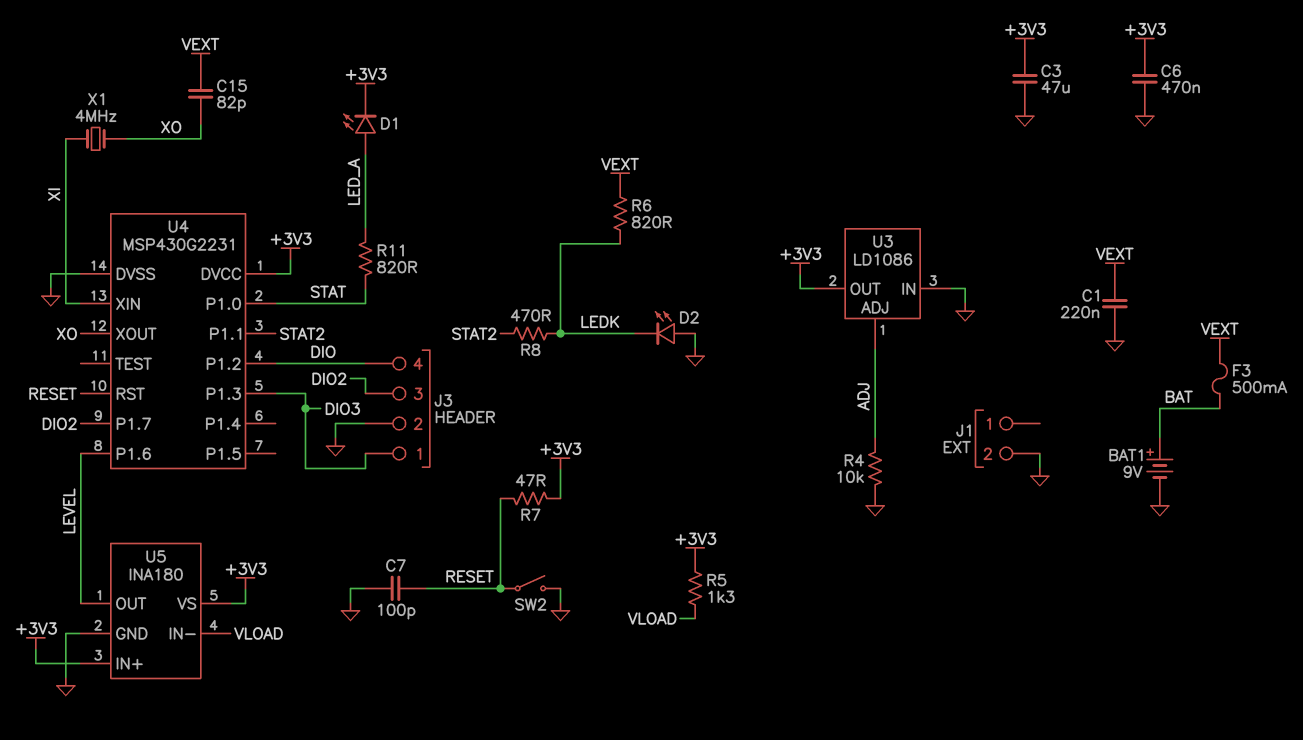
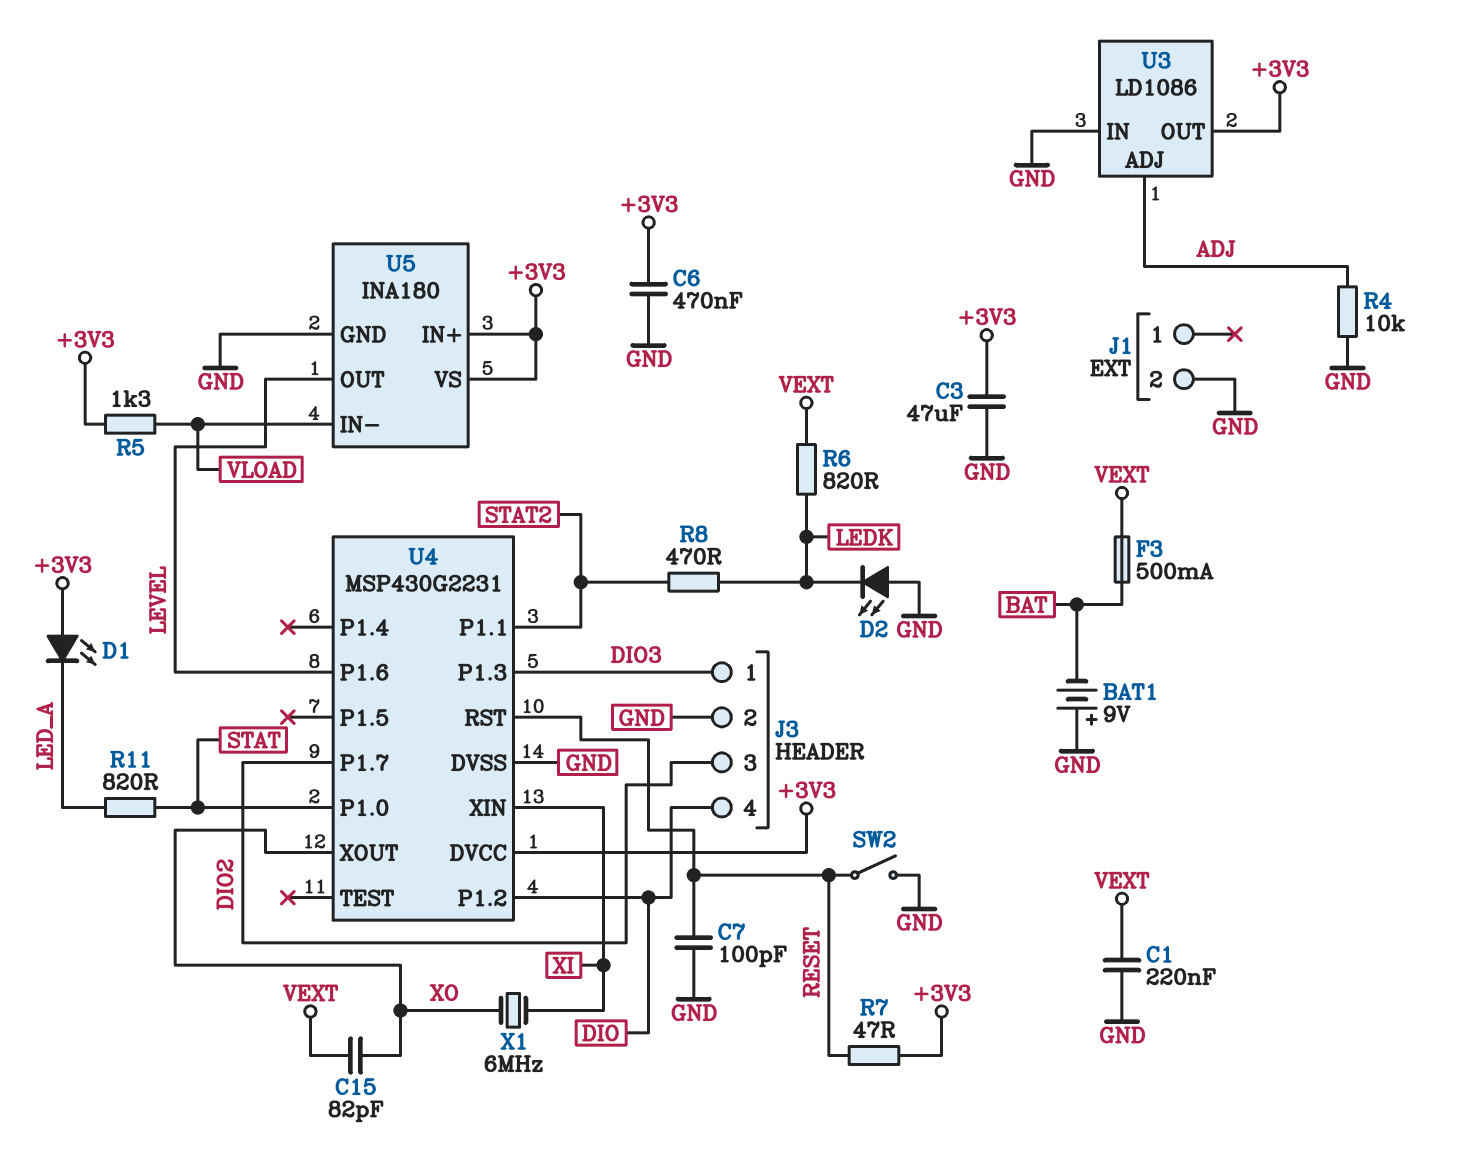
BAT1: 9V (plus BAT, minus GND) -> 9V (plus GND, minus BAT)
D1: LED (A LED_A, K +3V3) -> LED (A +3V3, K LED_A)
X1: 4MHz (XI, XO) -> 6MHz (XI, XO)

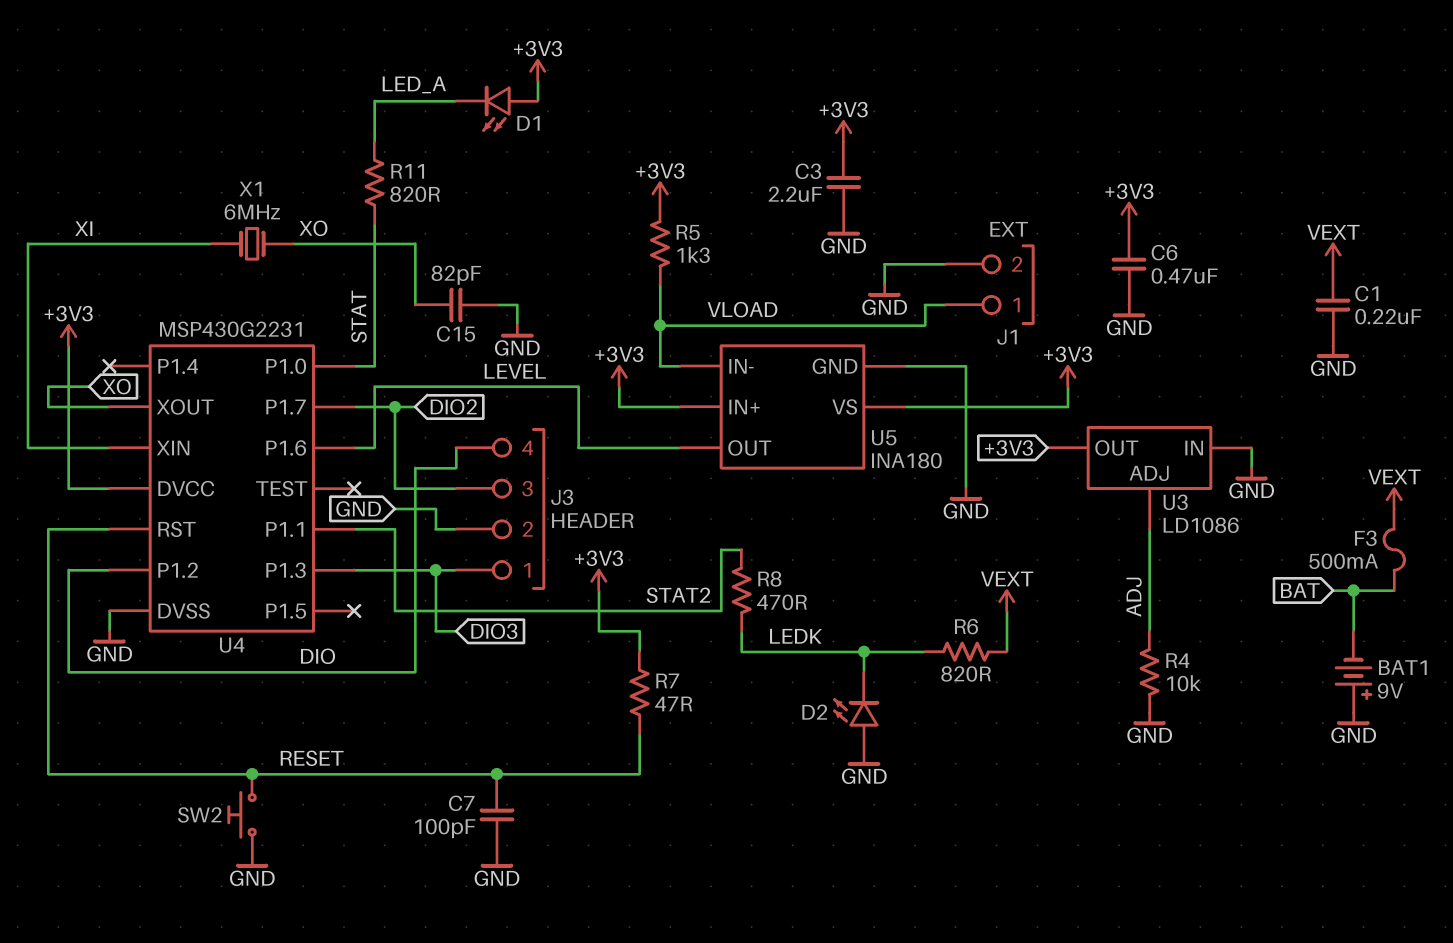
C3: 47uF (+3V3, GND) -> 2.2uF (+3V3, GND)
C15: 82pF (VEXT, XO) -> 82pF (GND, XO)
J1 pin 1: none -> VLOAD
SW2: switch (GND, RESET) -> button (GND, RESET)

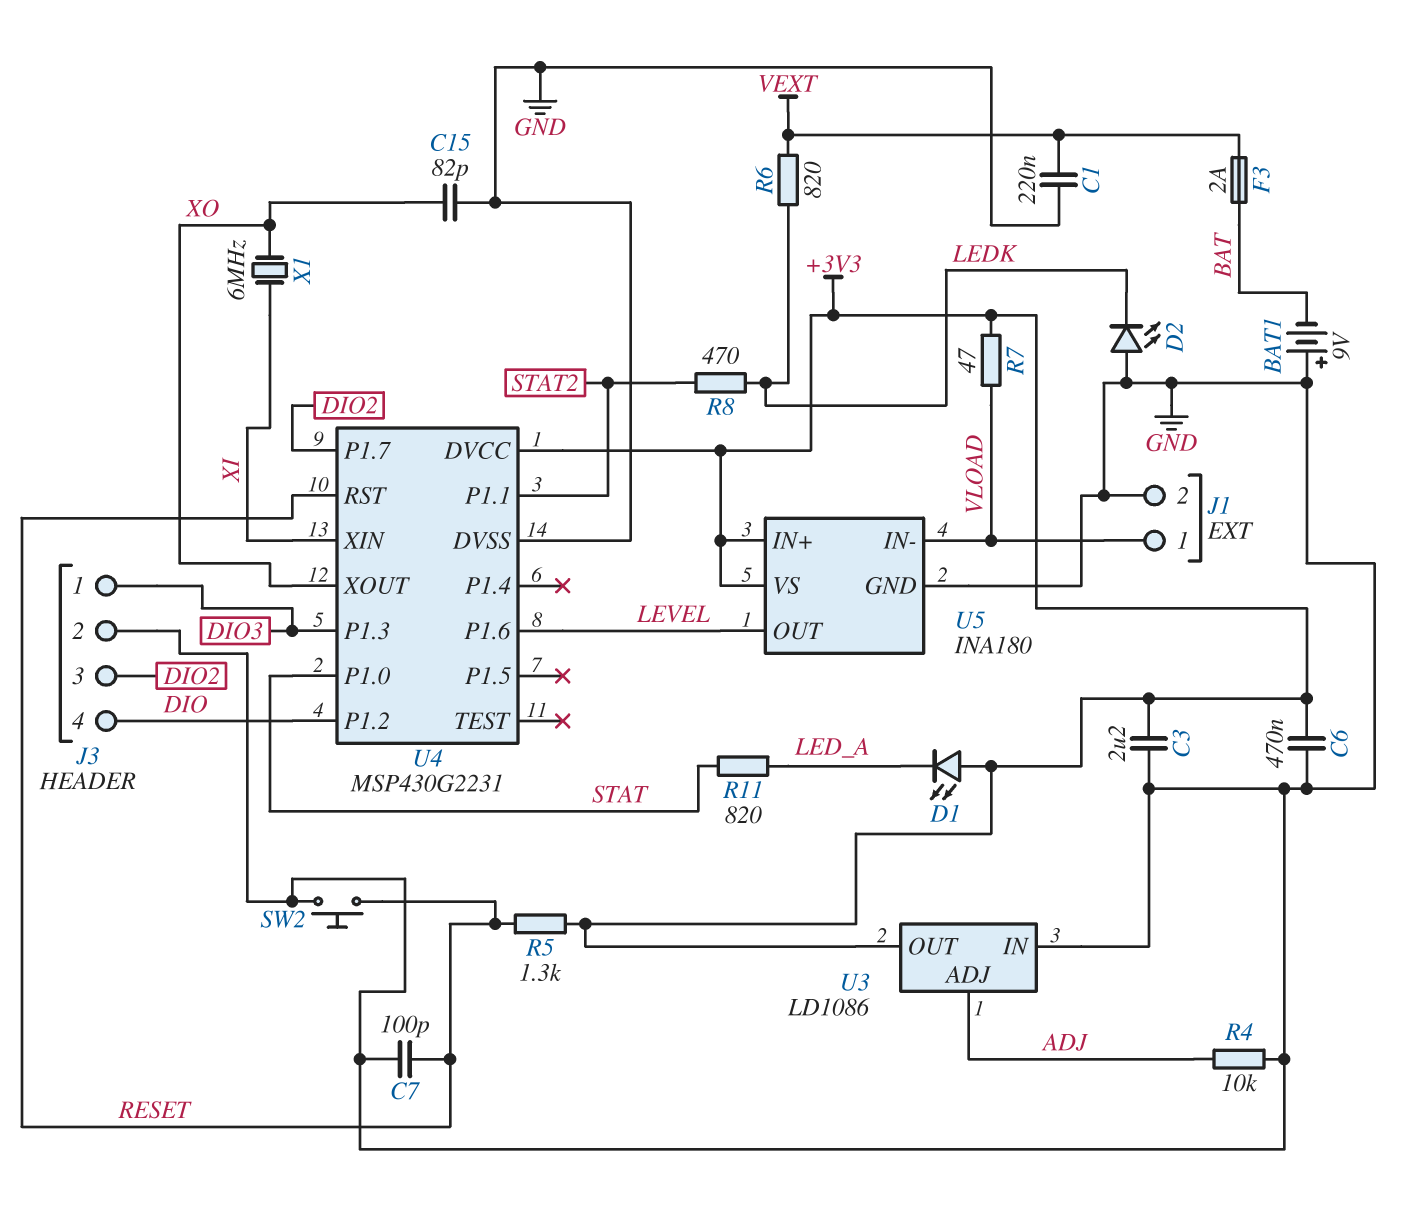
F3: 500mA (BAT, VEXT) -> 2A (BAT, VEXT)
R5: 1.3k (+3V3, VLOAD) -> 1.3k (+3V3, RESET)
R7: 47 (+3V3, RESET) -> 47 (+3V3, VLOAD)

